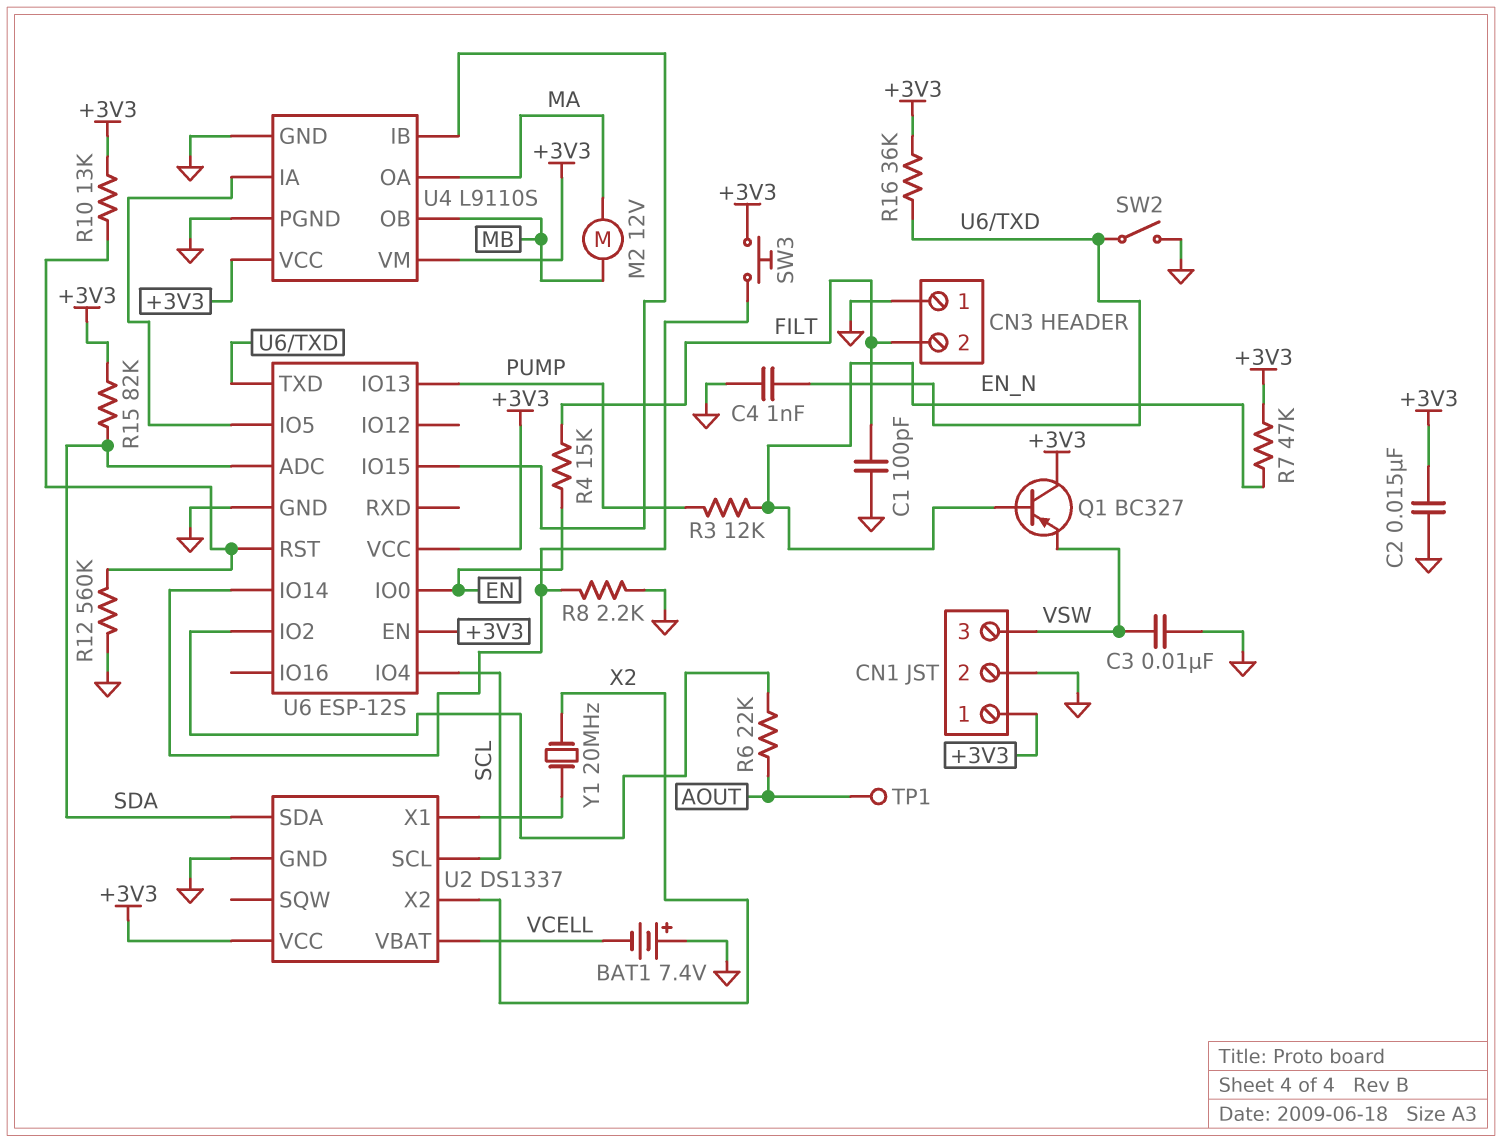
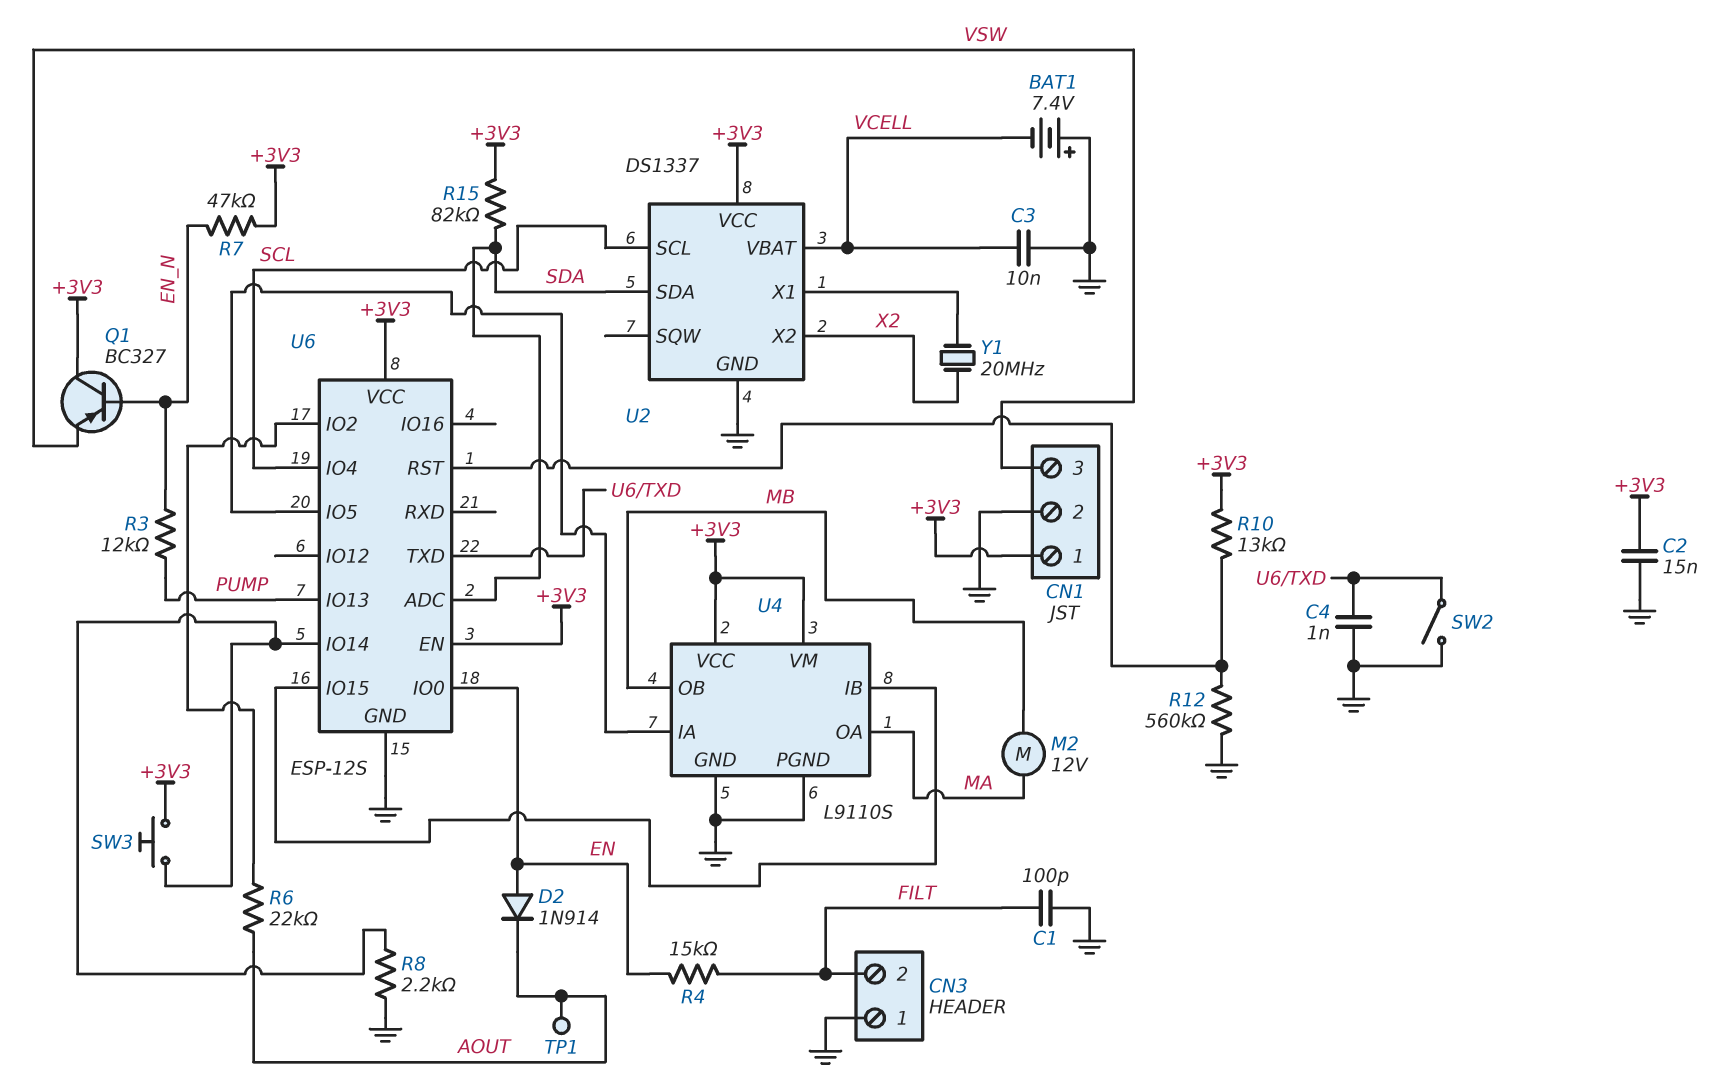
C3: 10nF (GND, VSW) -> 10nF (GND, VCELL)
D2: none -> diode 1N914 (A EN, K AOUT)
R16: 36k (+3V3, U6/TXD) -> none

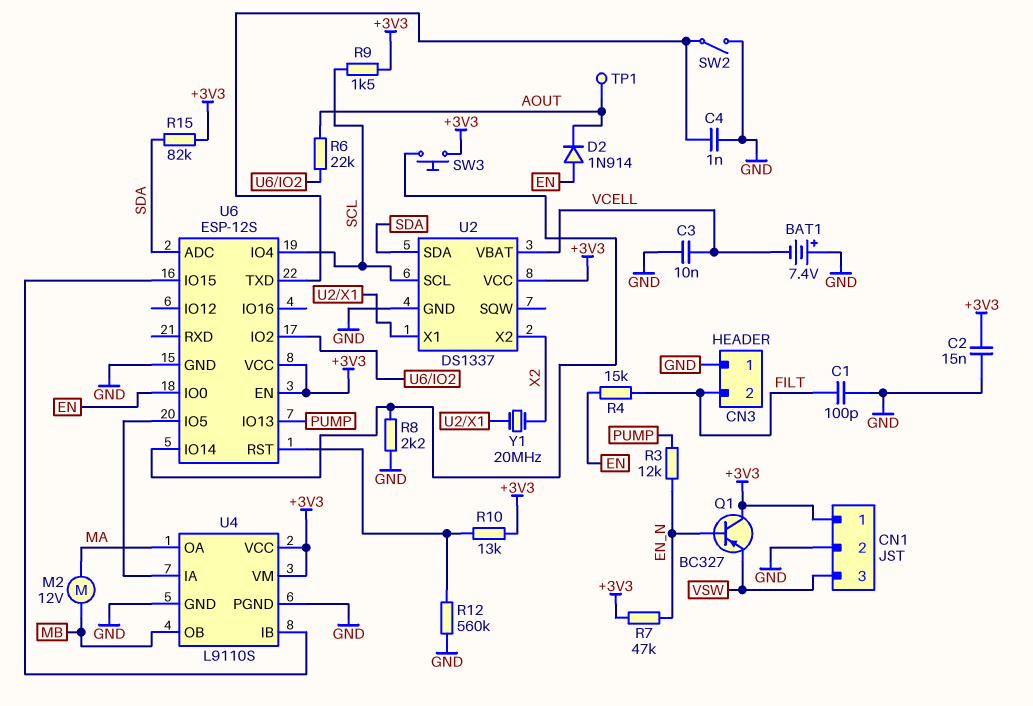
R9: none -> 1.5k (+3V3, SCL)

